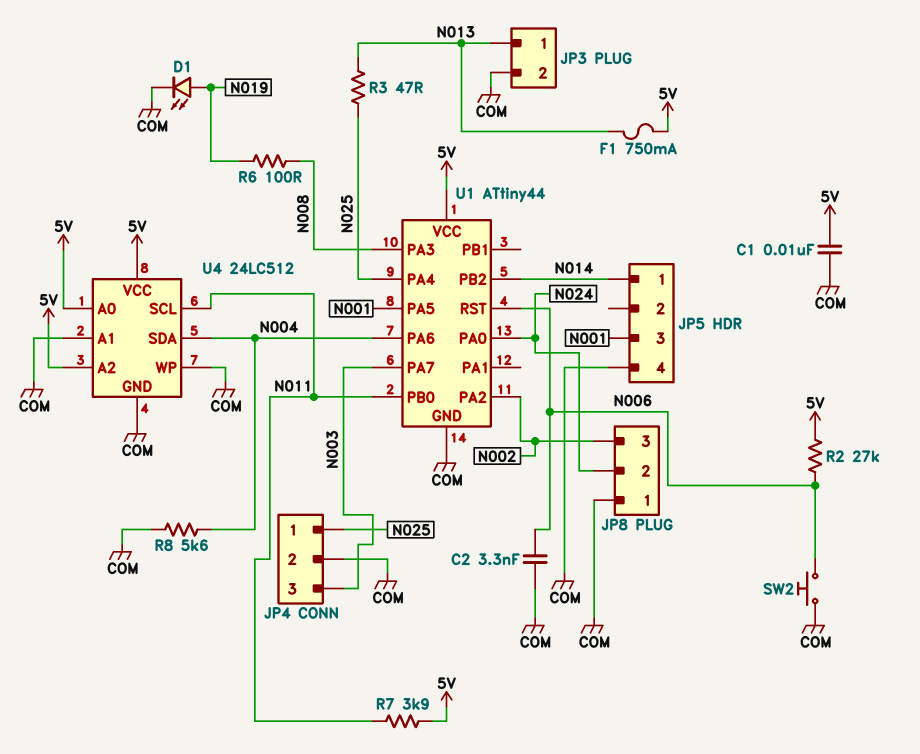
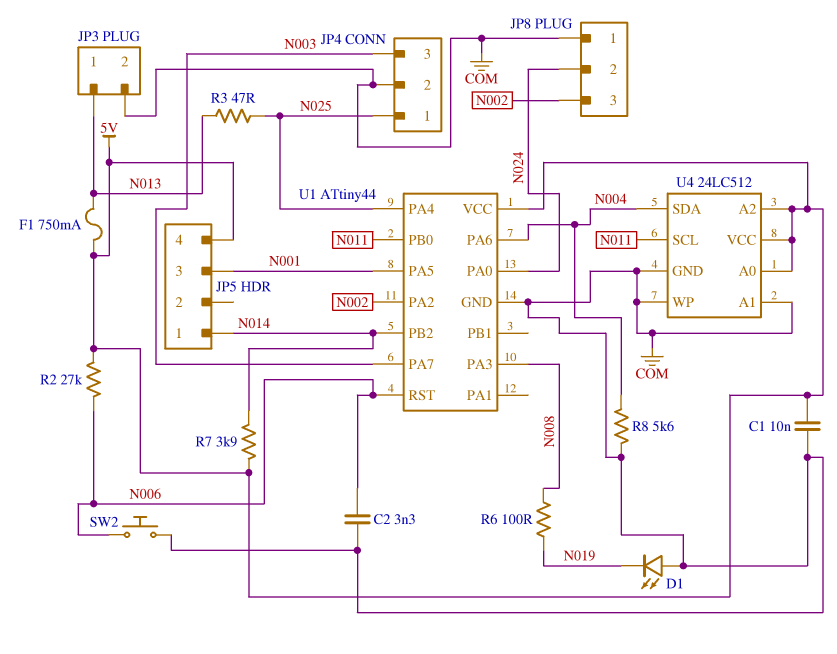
D1: LED (A N019, K COM) -> LED (A COM, K N019)
JP5 pin 4: COM -> 5V
R7: 3.9k (5V, N011) -> 3.9k (5V, N014)

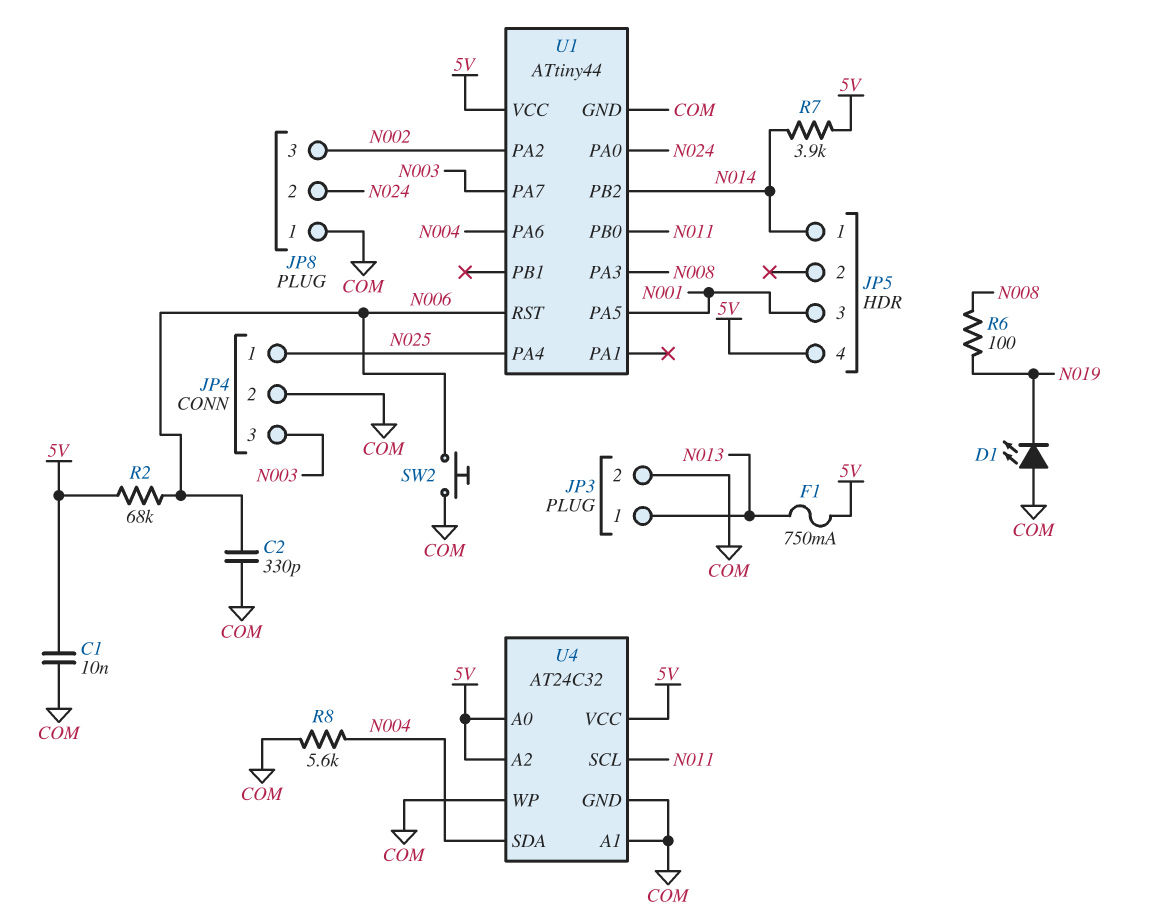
C2: 3.3nF (COM, N006) -> 330pF (COM, N006)
R2: 27k (5V, N006) -> 68k (5V, N006)
R3: 47 (N013, N025) -> none
U4: 24LC512 -> AT24C32

